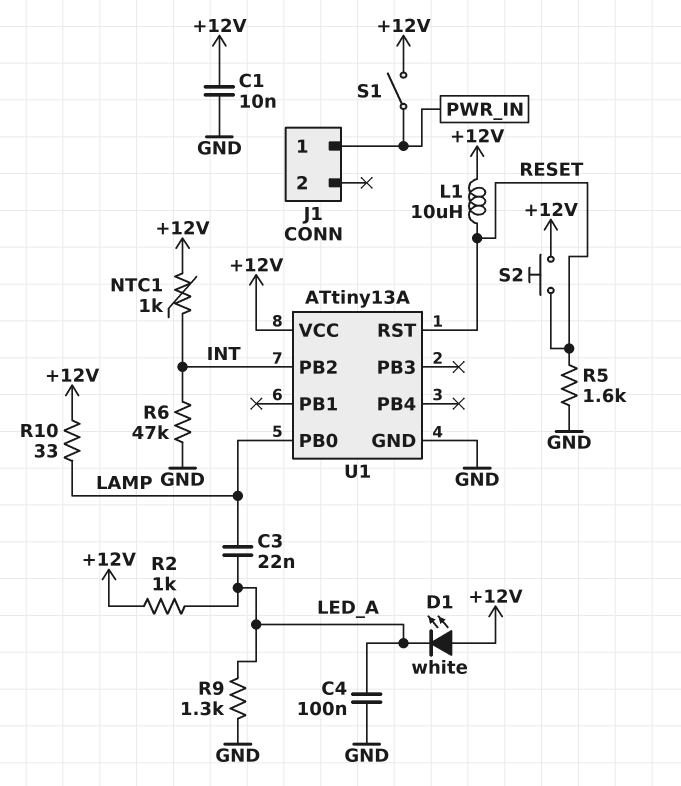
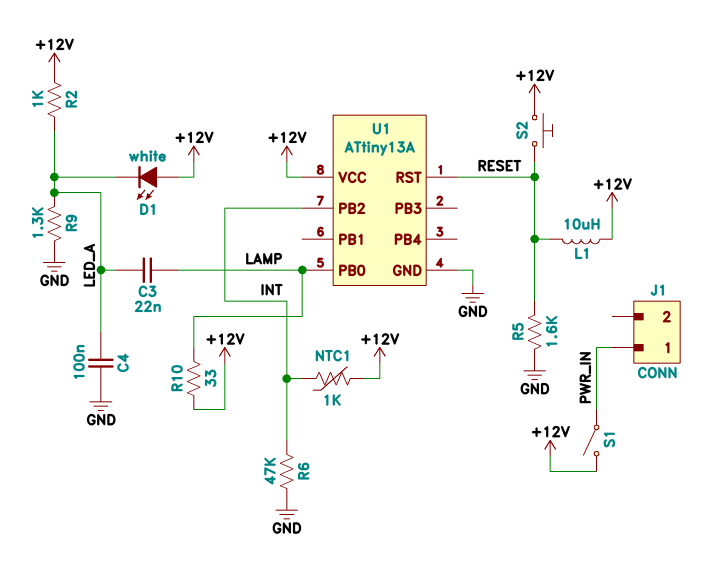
C1: 10nF (+12V, GND) -> none

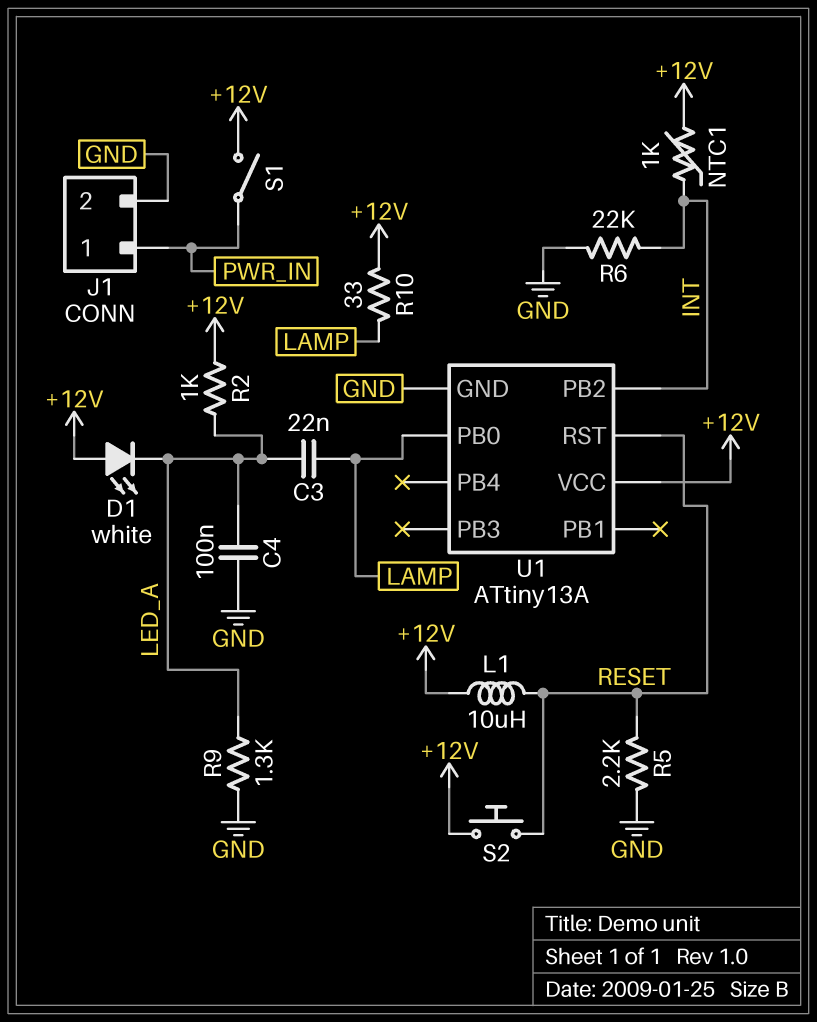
J1 pin 2: none -> GND
R5: 1.6k (GND, RESET) -> 2.2k (GND, RESET)
R6: 47k (GND, INT) -> 22k (GND, INT)

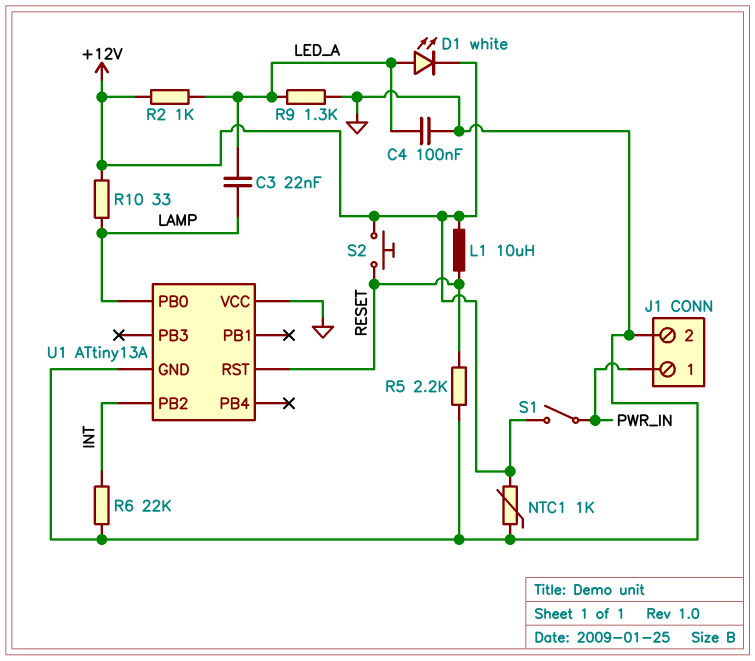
D1: LED white (A +12V, K LED_A) -> LED white (A LED_A, K +12V)
NTC1: 1k (+12V, INT) -> 1k (+12V, GND)
U1 pin VCC: +12V -> GND

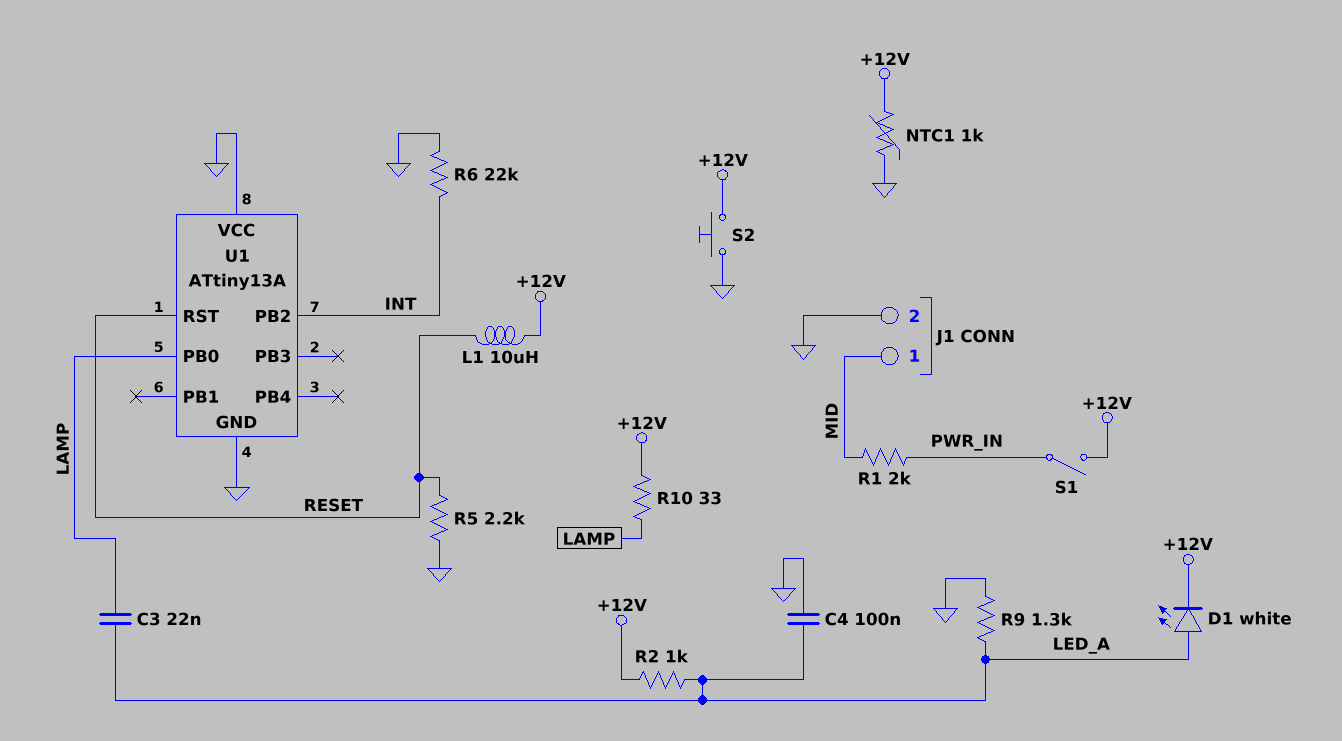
J1 pin 1: PWR_IN -> MID
R1: none -> 2k (MID, PWR_IN)
S2: button (+12V, RESET) -> button (+12V, GND)

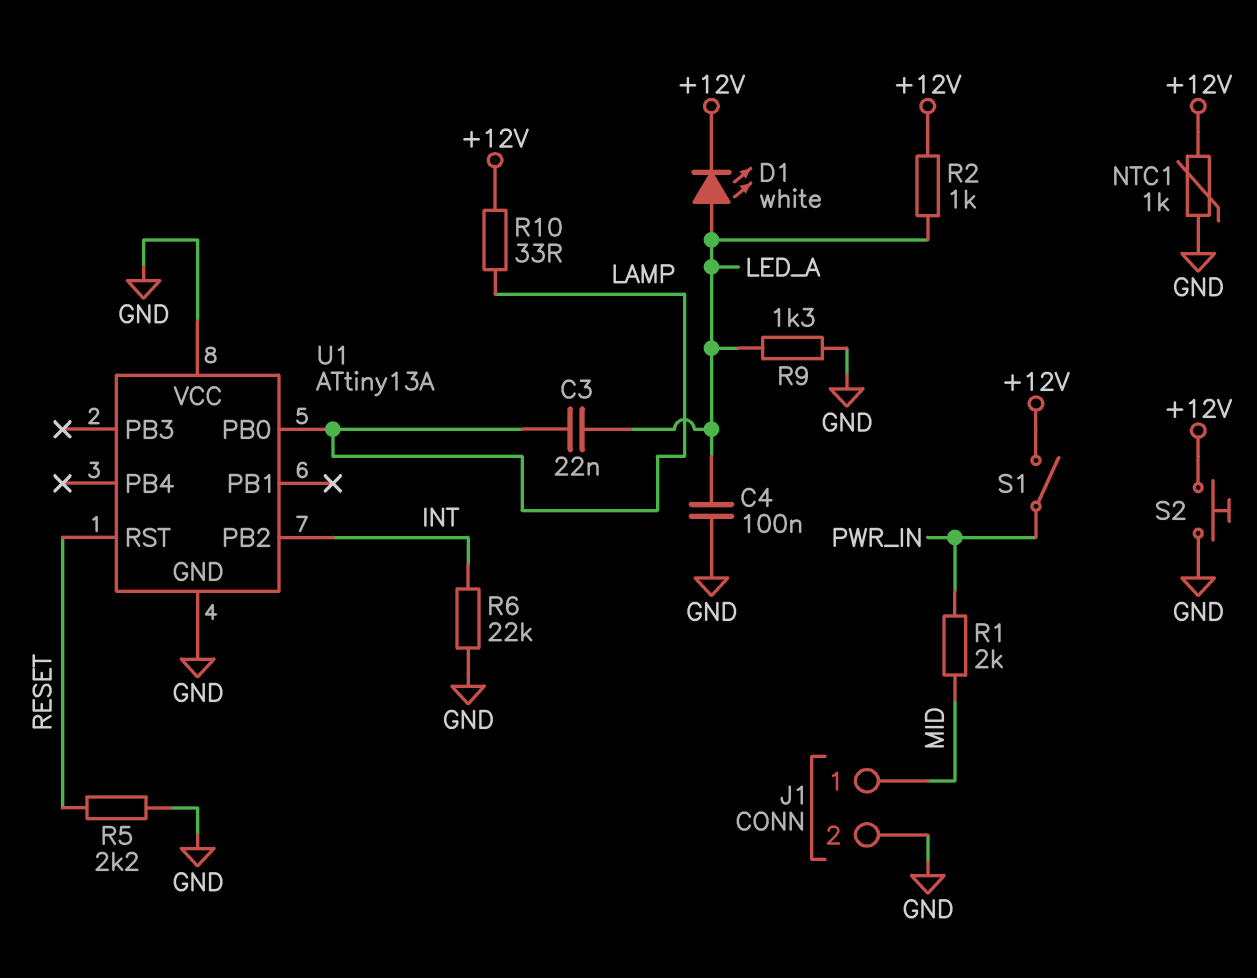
L1: 10uH (+12V, RESET) -> none

